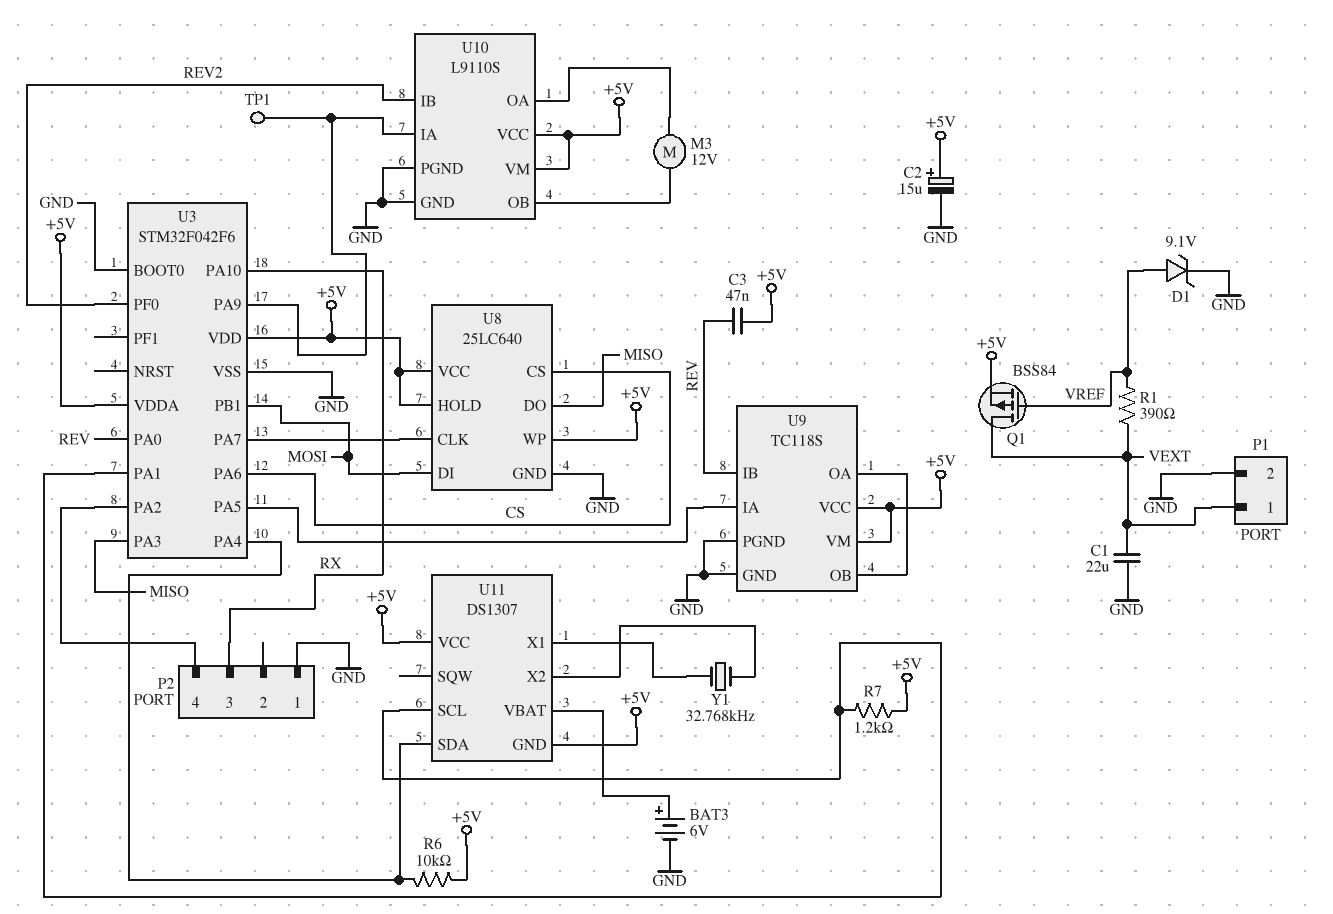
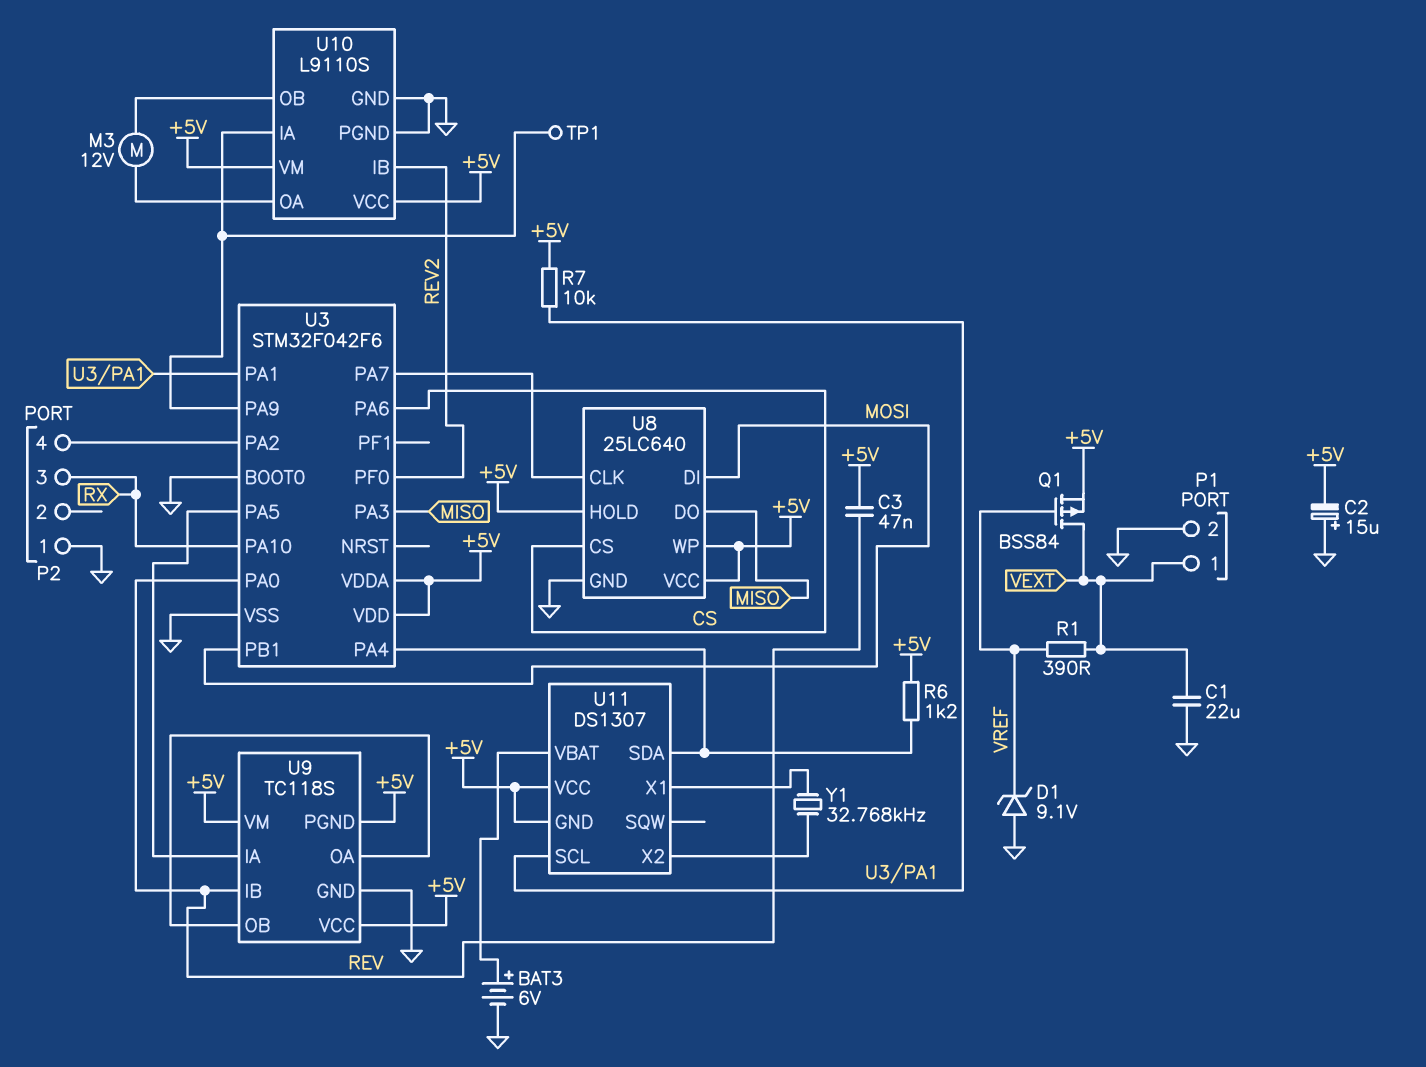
C2: 15uF (plus +5V, minus GND) -> 15uF (plus GND, minus +5V)
D1: zener 9.1V (A VREF, K GND) -> zener 9.1V (A GND, K VREF)
R6: 10k (+5V, U3/PA4) -> 1.2k (+5V, U3/PA4)
R7: 1.2k (+5V, U3/PA1) -> 10k (+5V, U3/PA1)
U9 pin PGND: GND -> +5V

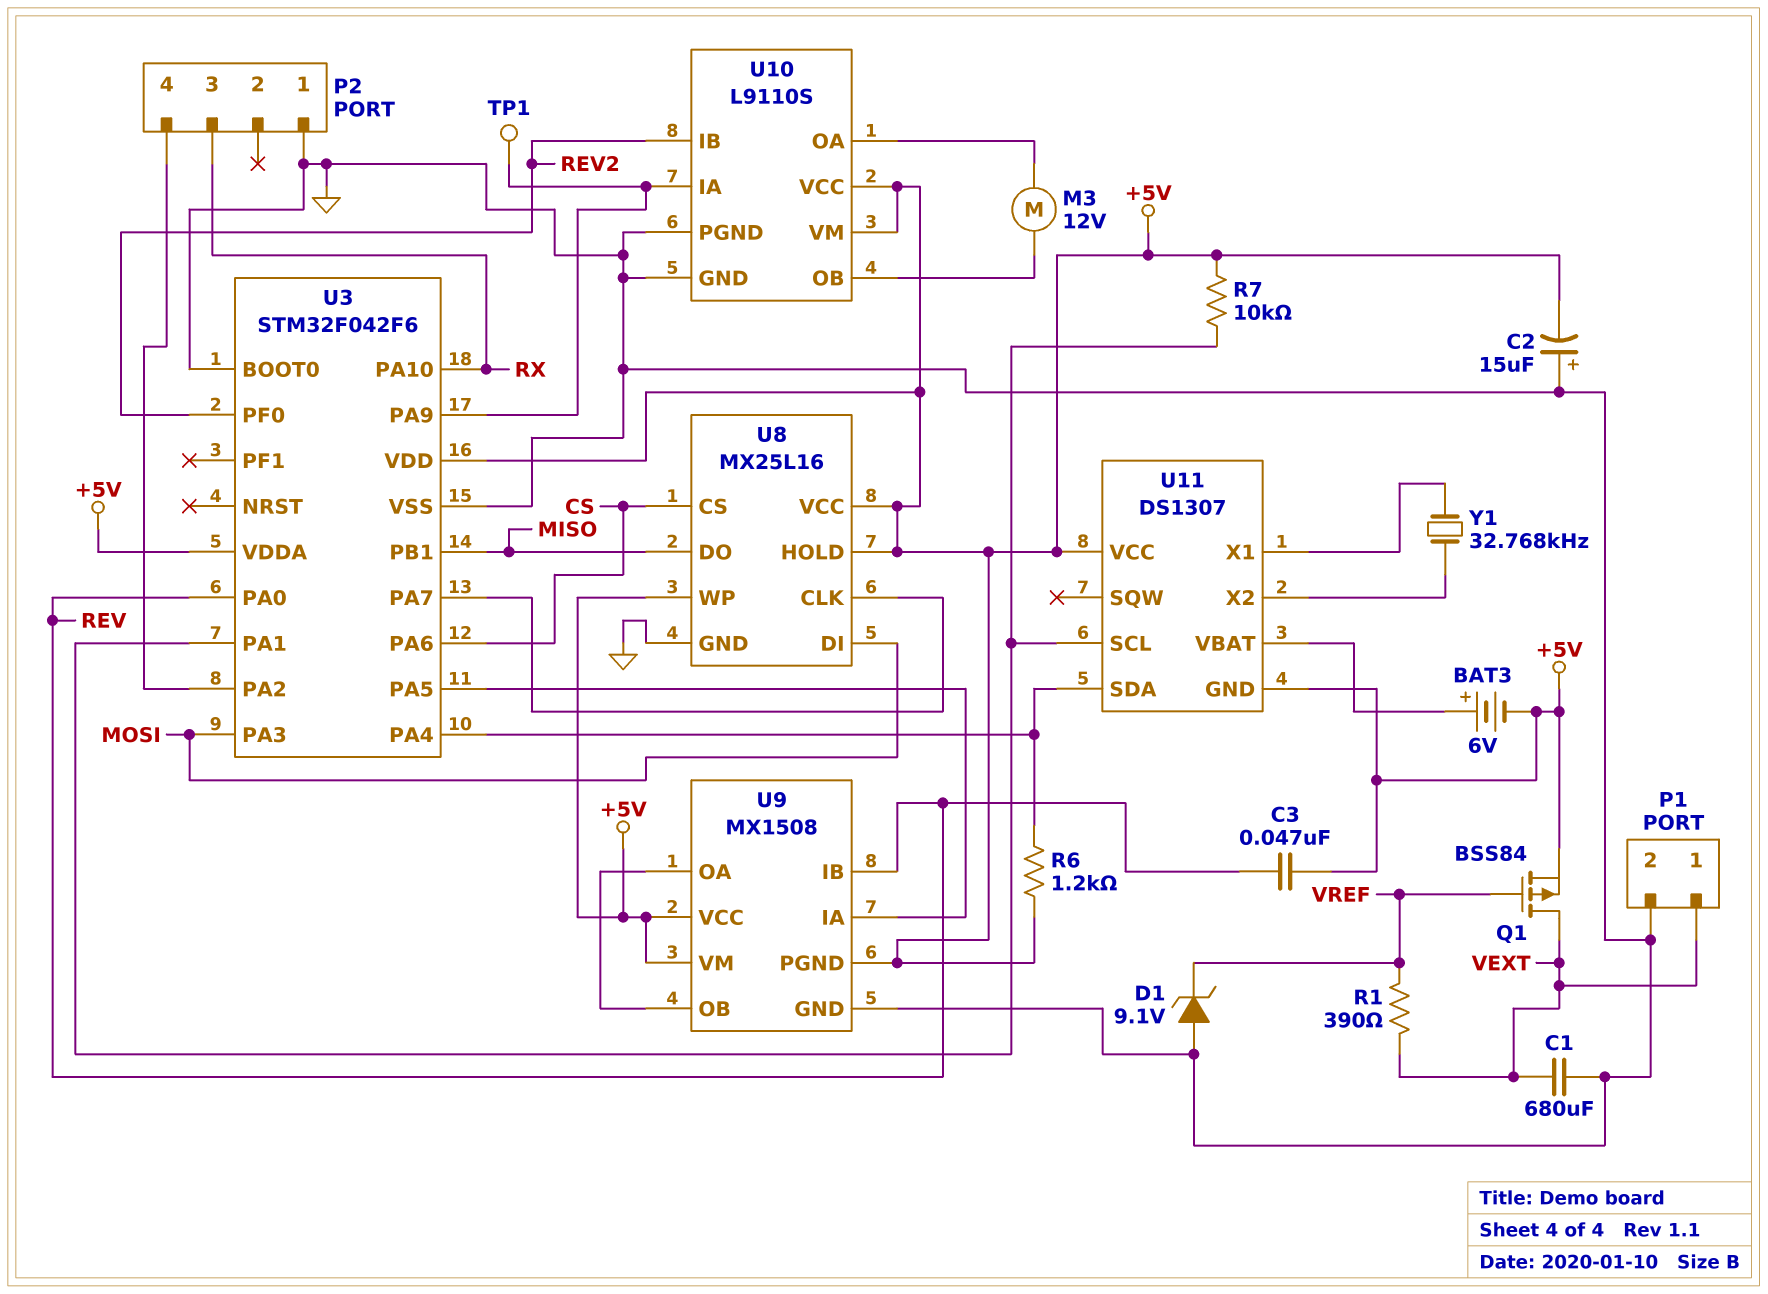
BAT3: 6V (plus U11/VBAT, minus GND) -> 6V (plus U11/VBAT, minus +5V)
C1: 22uF (GND, VEXT) -> 680uF (GND, VEXT)
U3 pin PA3: MISO -> MOSI
U3 pin PB1: MOSI -> MISO
U8: 25LC640 -> MX25L16
U9: TC118S -> MX1508

